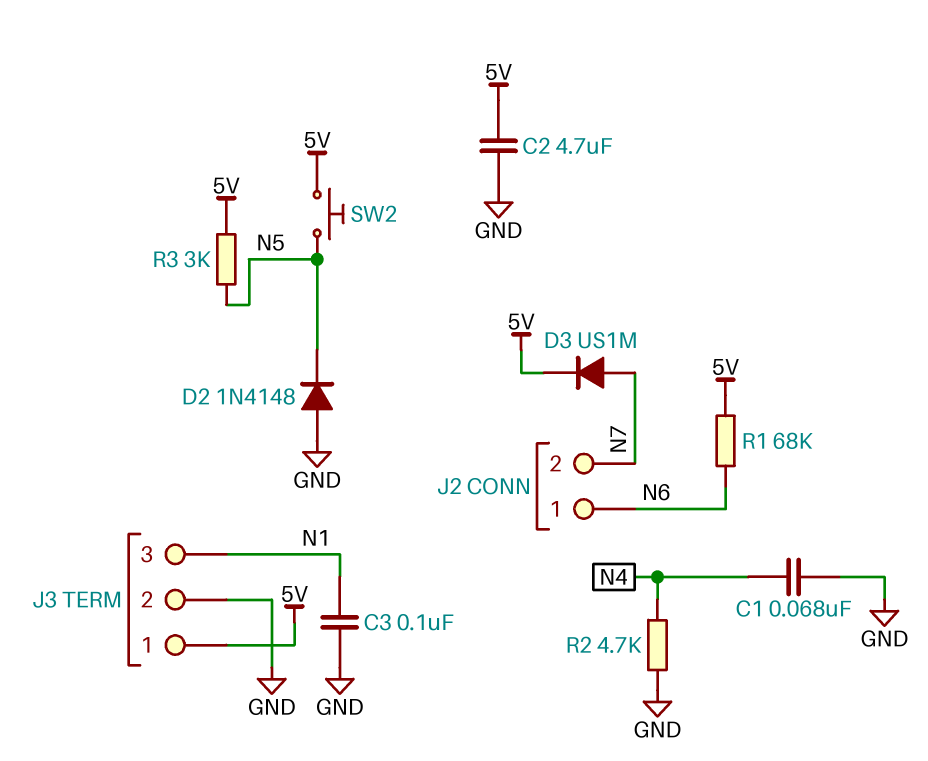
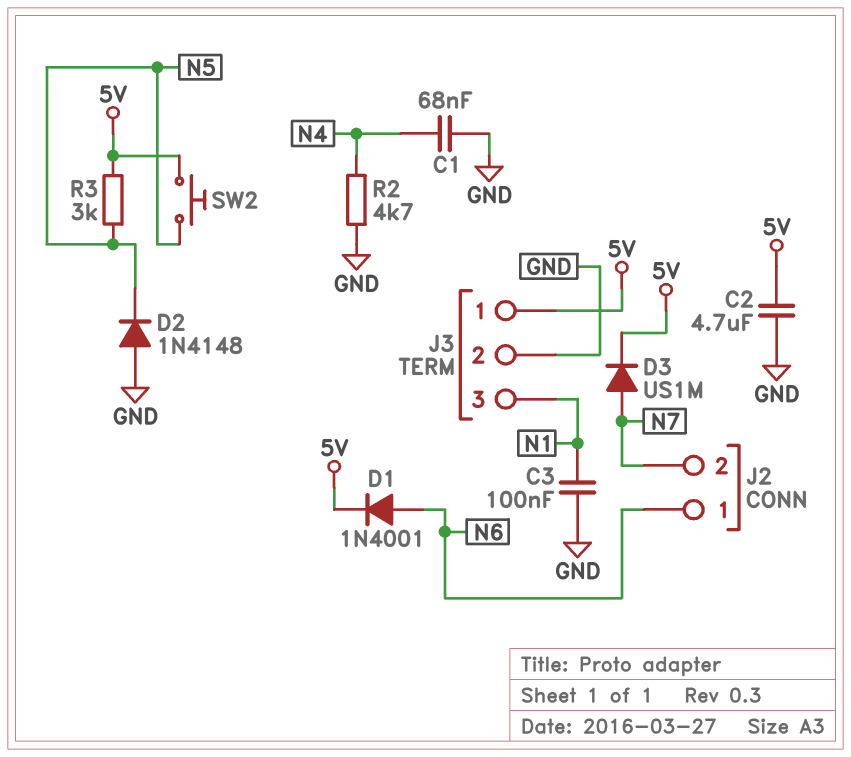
D1: none -> diode 1N4001 (A N6, K 5V)
R1: 68k (5V, N6) -> none

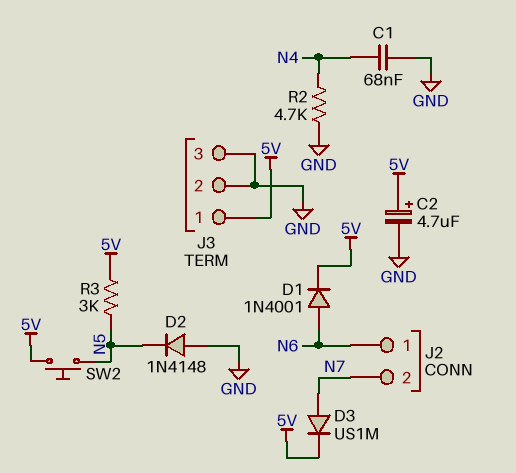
C2: 4.7uF (5V, GND) -> 4.7uF (plus 5V, minus GND)
C3: 100nF (GND, N1) -> none
J3 pin 3: N1 -> GND

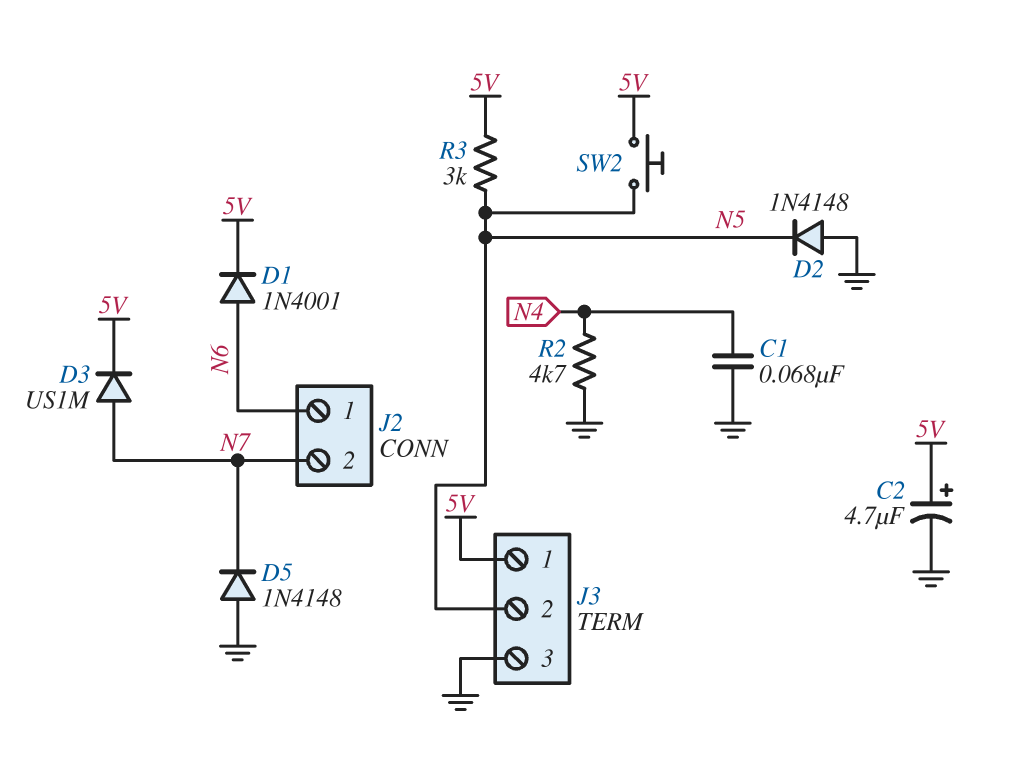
D5: none -> diode 1N4148 (A GND, K N7)
J3 pin 2: GND -> N5

